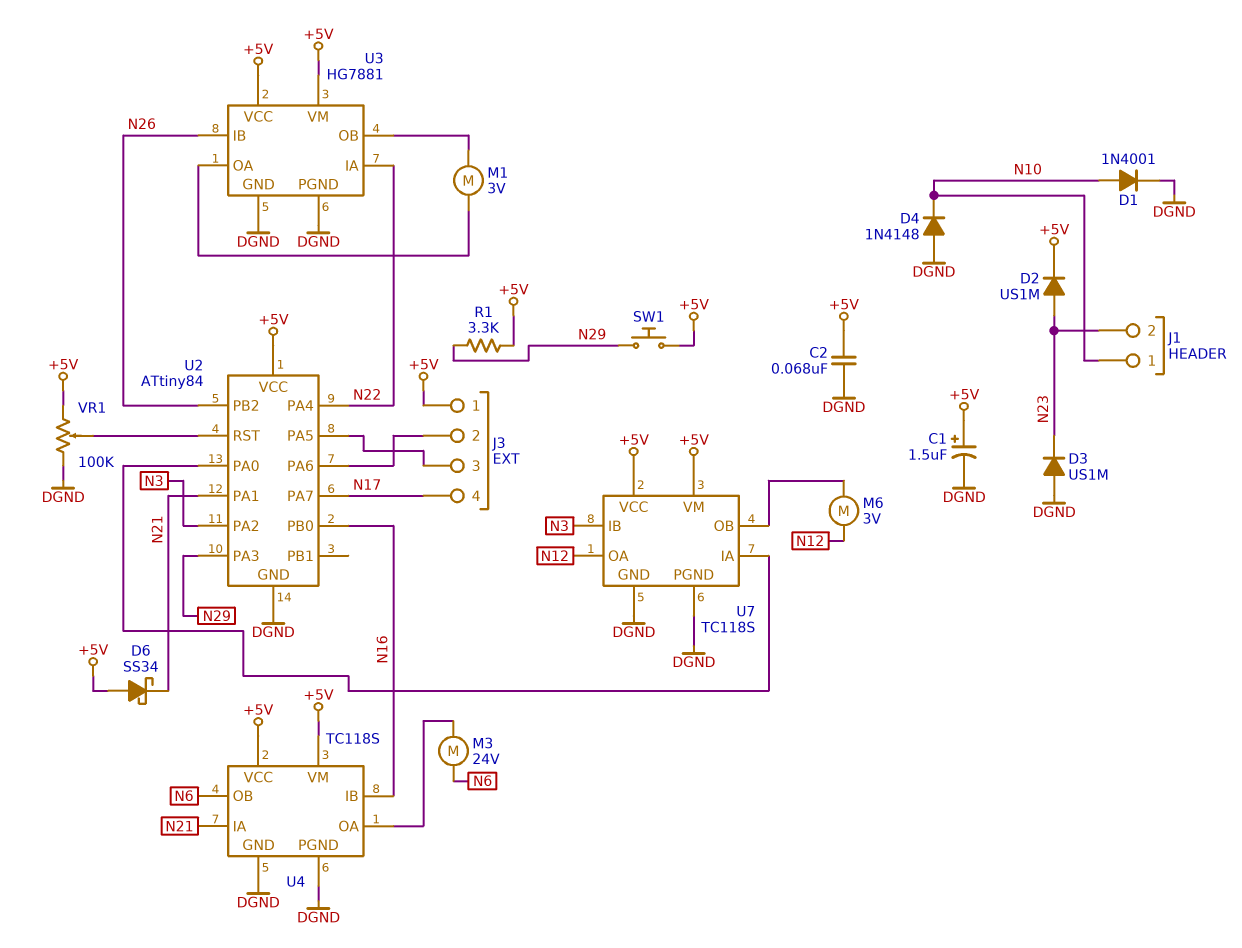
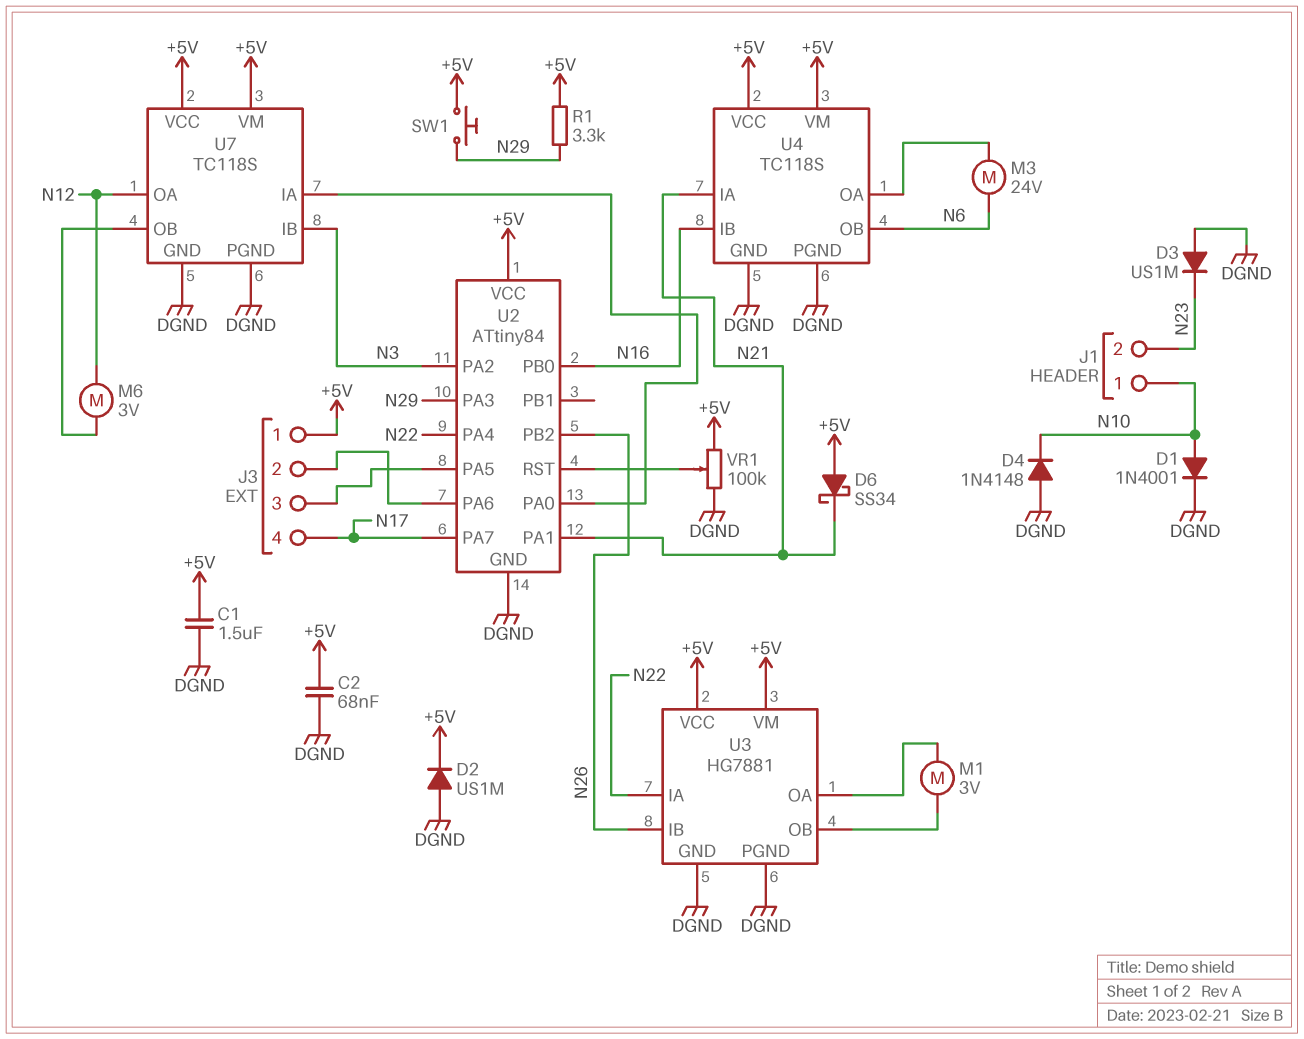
C1: 1.5uF (plus +5V, minus DGND) -> 1.5uF (+5V, DGND)
D2: diode US1M (A N23, K +5V) -> diode US1M (A DGND, K +5V)

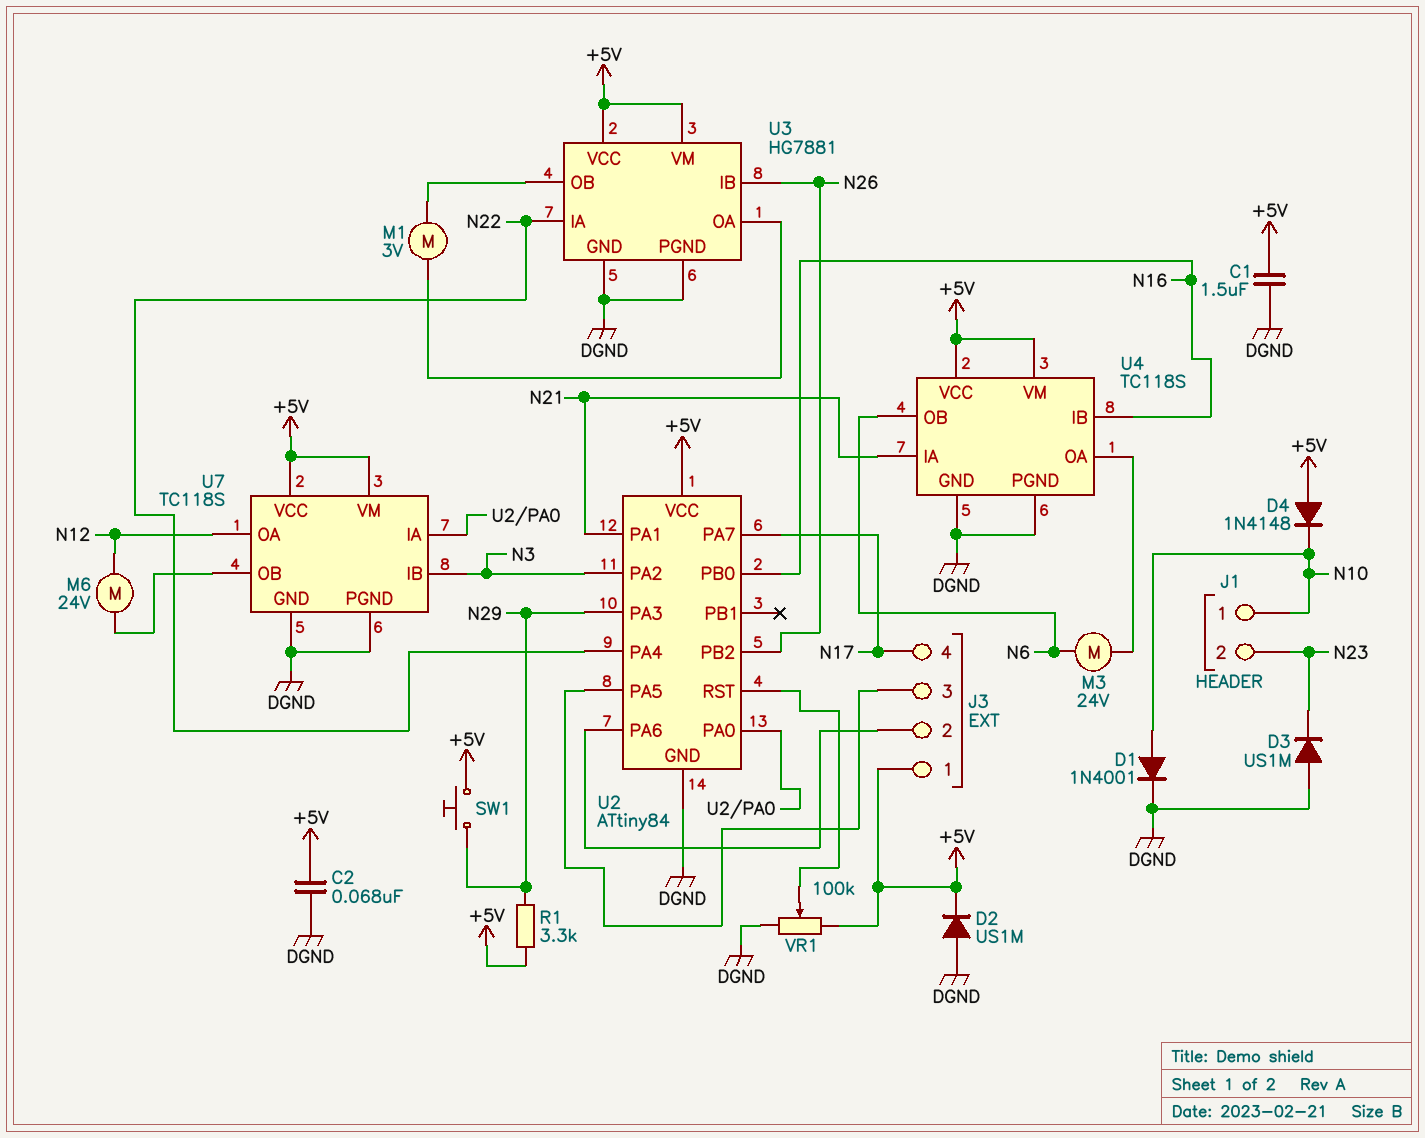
D4: diode 1N4148 (A DGND, K N10) -> diode 1N4148 (A +5V, K N10)
D6: schottky SS34 (A +5V, K N21) -> none
M6: motor 3V (N12, U7/OB) -> motor 24V (N12, U7/OB)

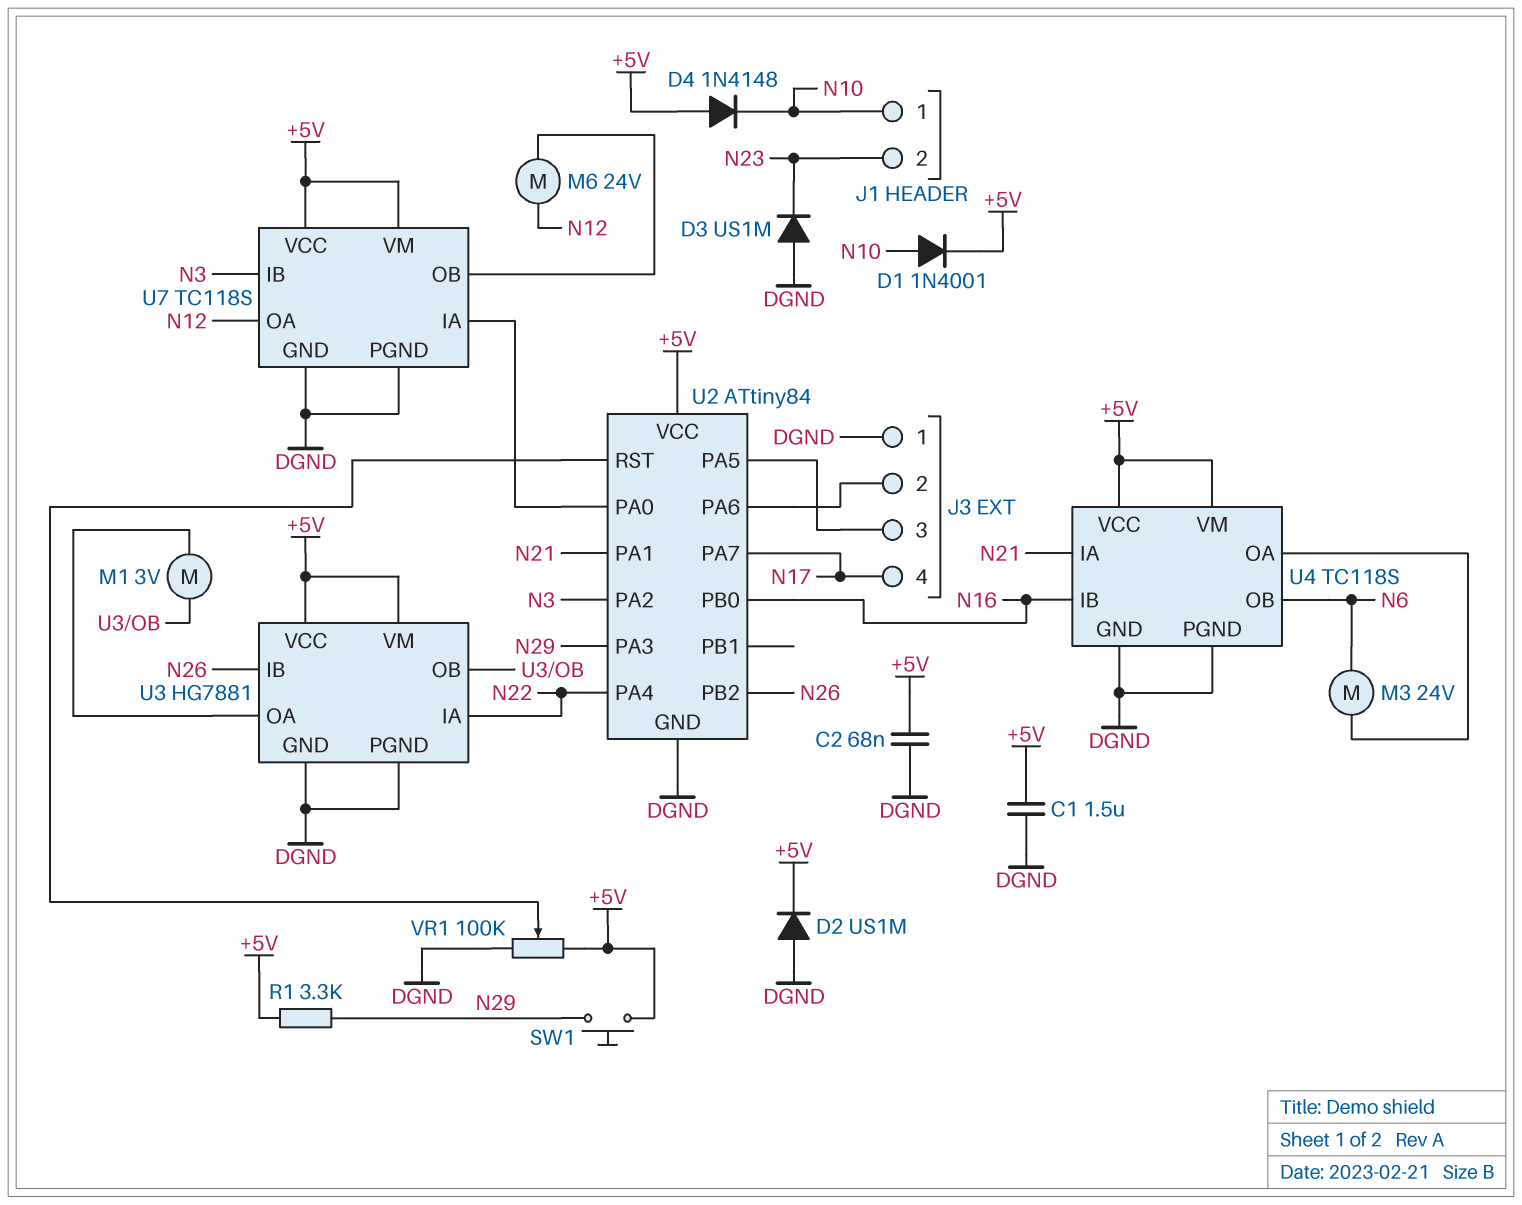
D1: diode 1N4001 (A N10, K DGND) -> diode 1N4001 (A N10, K +5V)
J3 pin 1: +5V -> DGND

